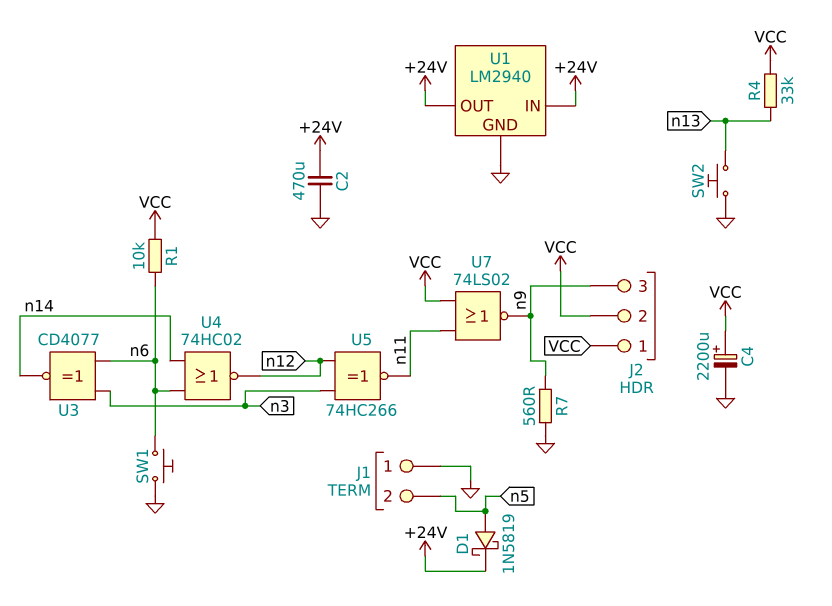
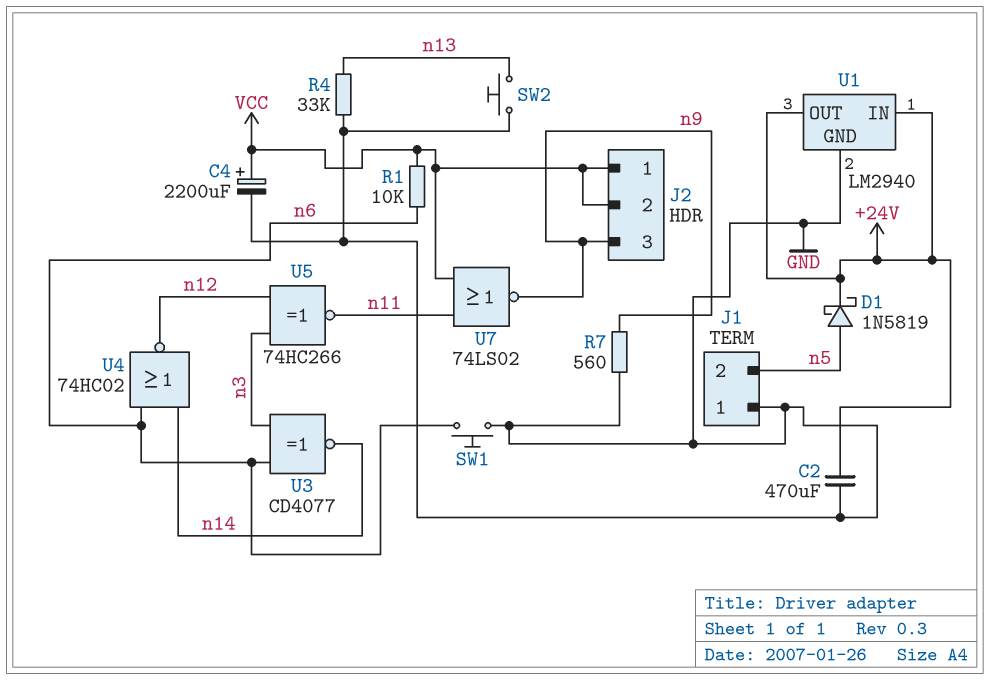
R4: 33k (VCC, n13) -> 33k (GND, n13)

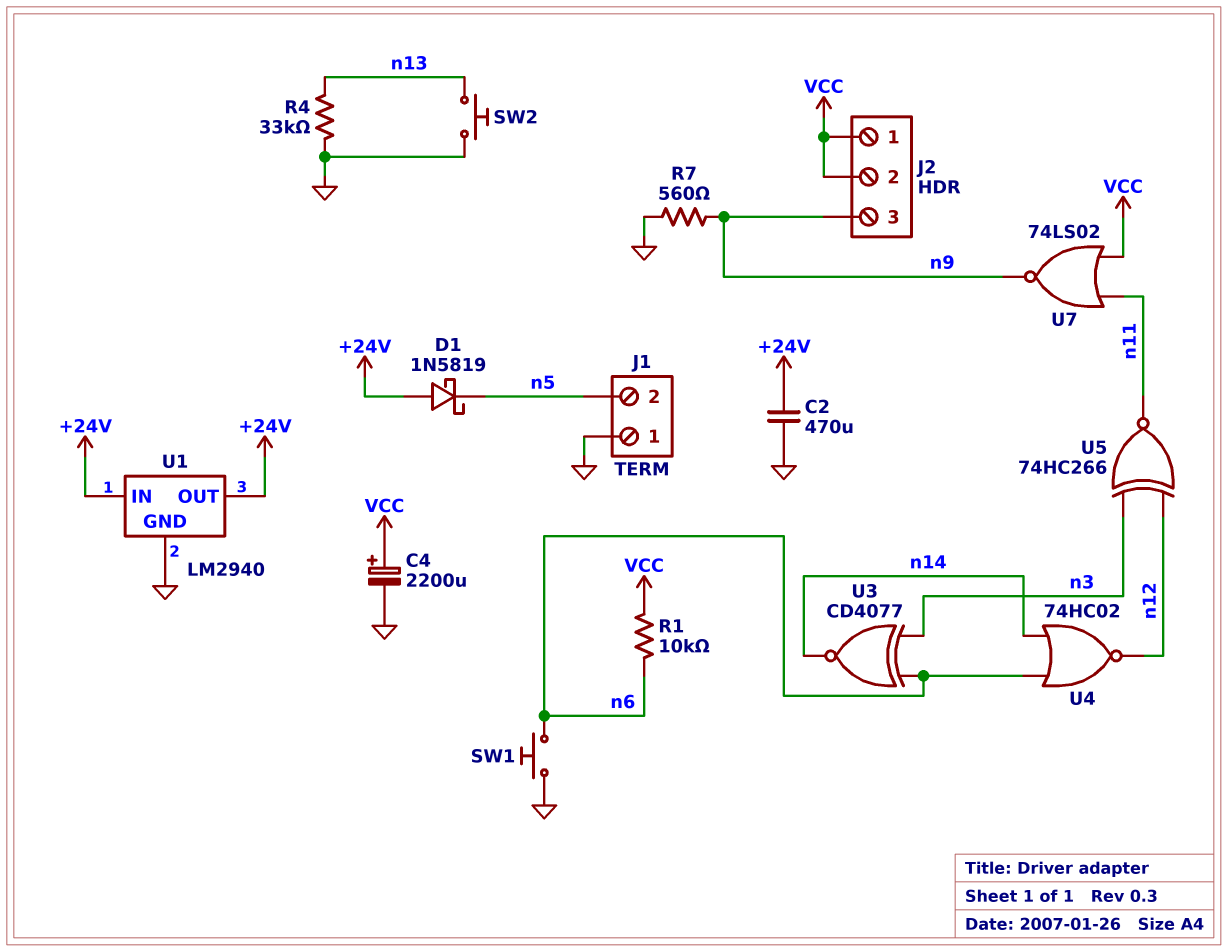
D1: schottky 1N5819 (A n5, K +24V) -> schottky 1N5819 (A +24V, K n5)

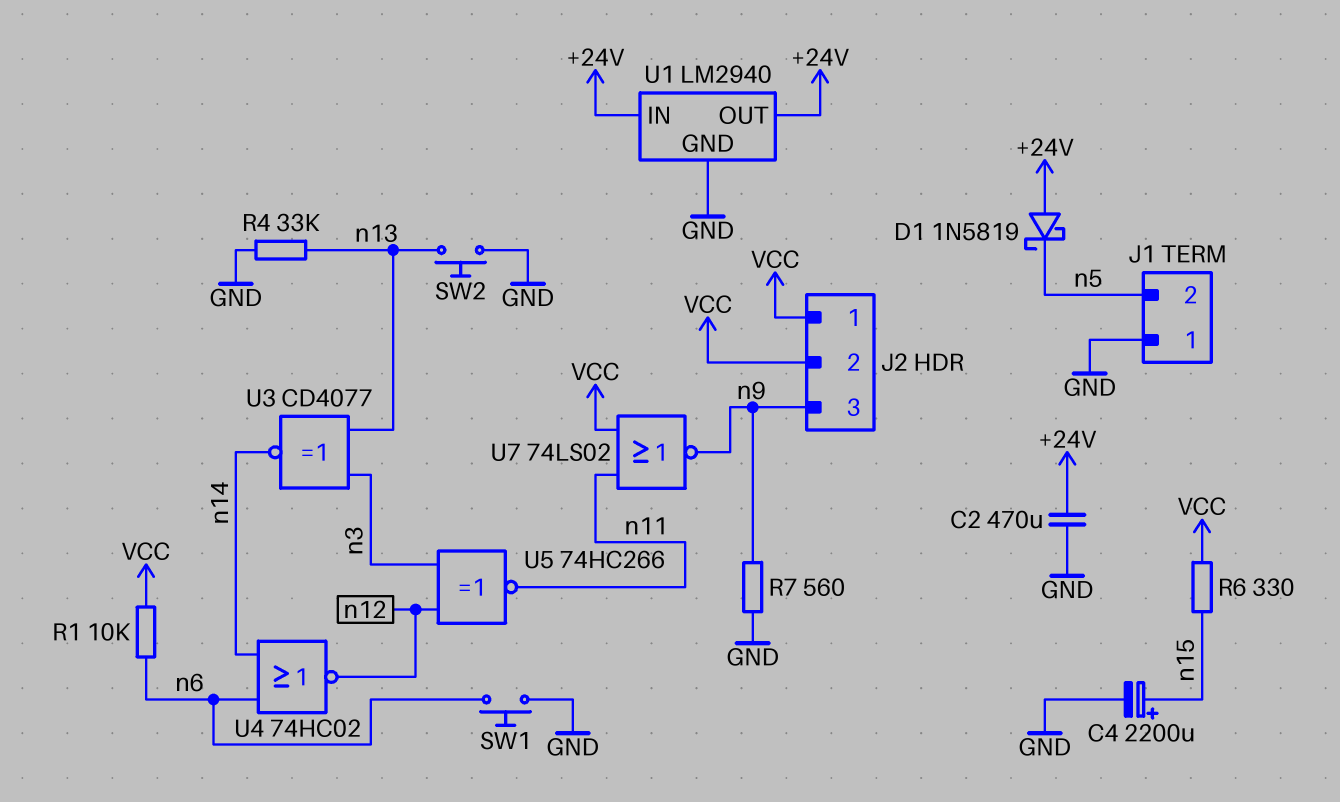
C4: 2200uF (plus VCC, minus GND) -> 2200uF (plus n15, minus GND)
R6: none -> 330 (VCC, n15)
U3: XNOR CD4077 (in n3, in n6, out n14) -> XNOR CD4077 (in n3, in n13, out n14)

